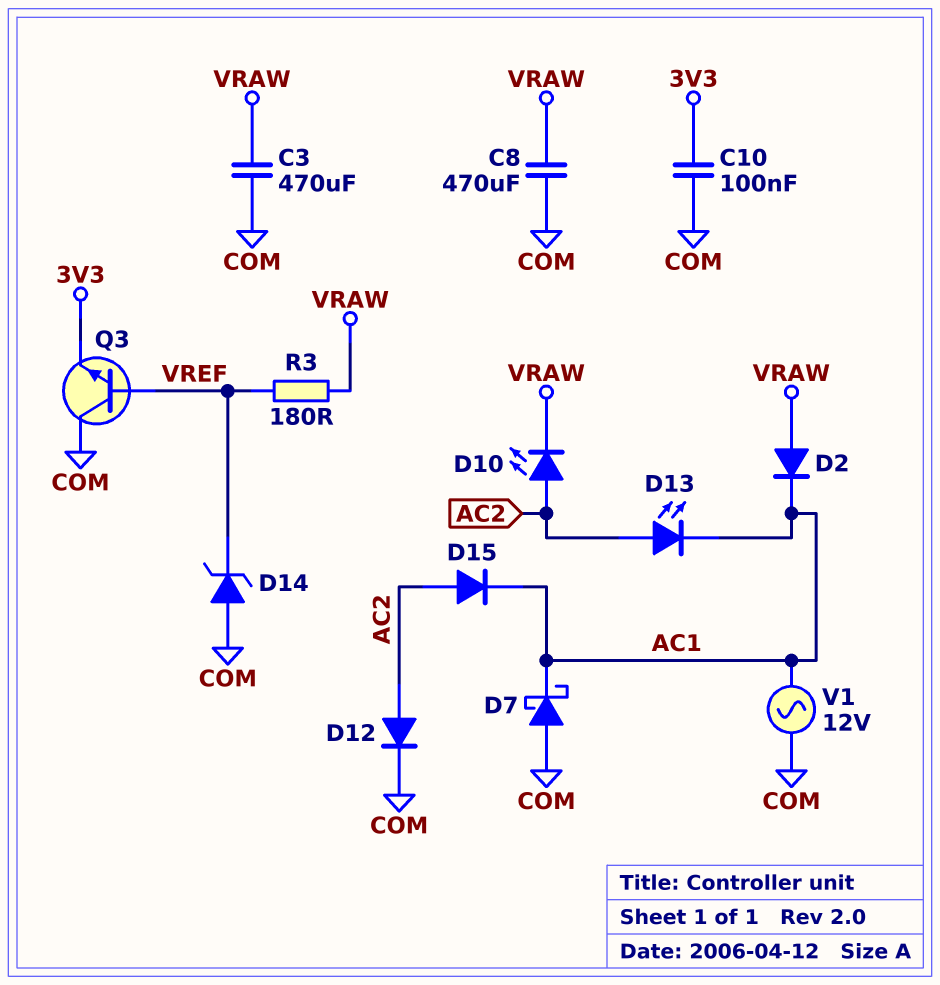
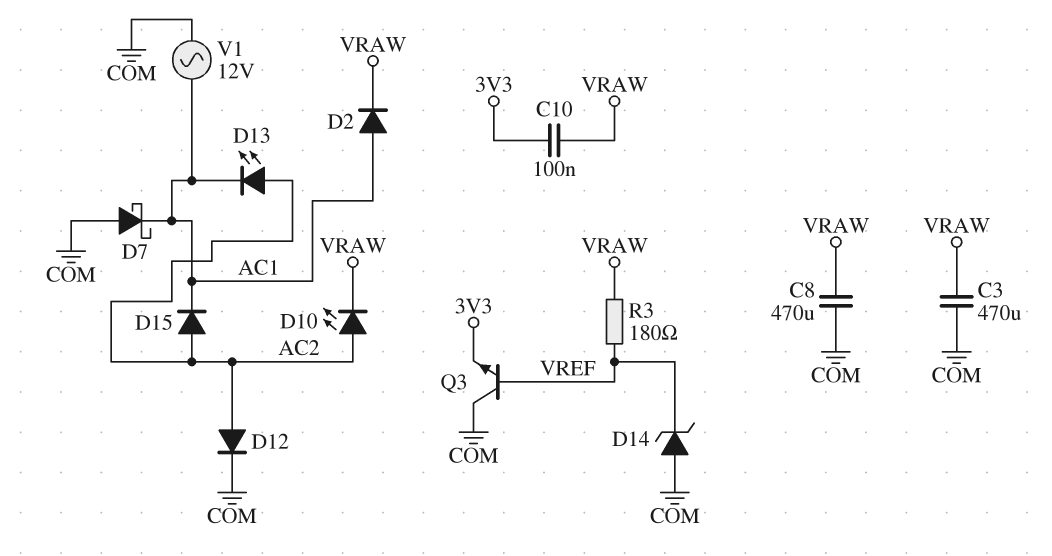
C10: 100nF (3V3, COM) -> 100nF (3V3, VRAW)
D2: diode (A VRAW, K AC1) -> diode (A AC1, K VRAW)

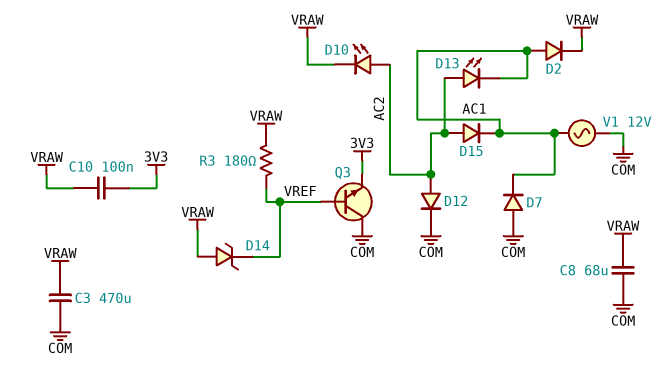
C8: 470uF (COM, VRAW) -> 68uF (COM, VRAW)
D7: schottky (A COM, K AC1) -> diode (A COM, K AC1)
D14: zener (A COM, K VREF) -> zener (A VRAW, K VREF)

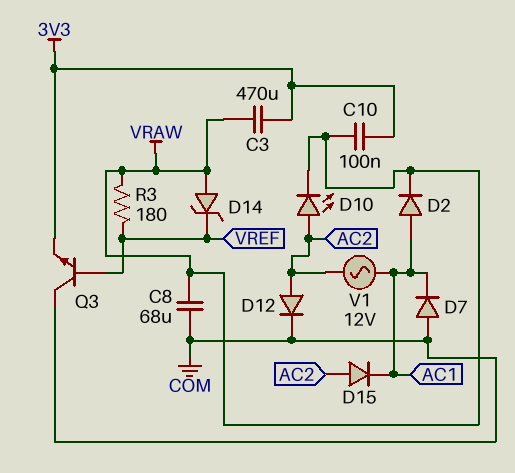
C3: 470uF (COM, VRAW) -> 470uF (3V3, VRAW)
D13: LED (A AC2, K AC1) -> none
V1: AC 12V (AC1, COM) -> AC 12V (AC1, AC2)

